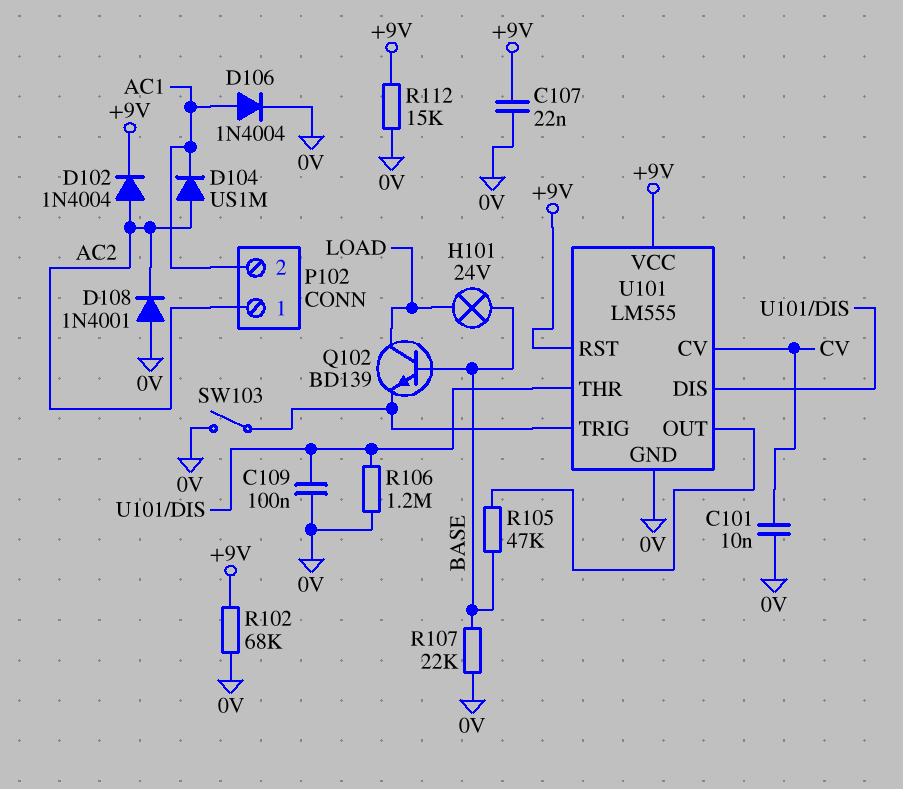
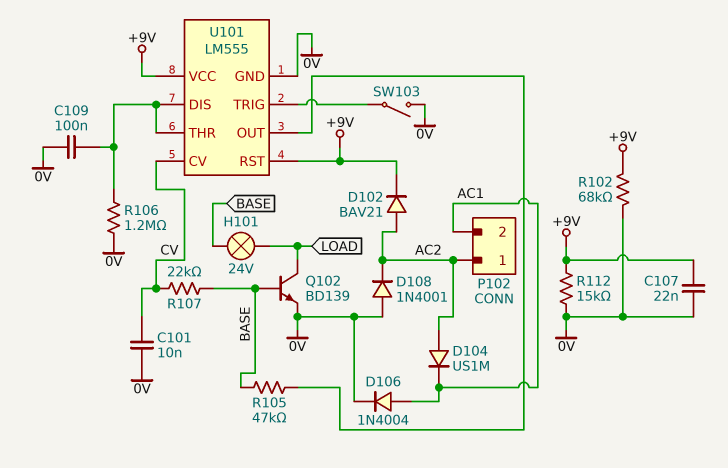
D102: diode 1N4004 (A AC2, K +9V) -> diode BAV21 (A AC2, K +9V)
Q102: NPN BD139 (B BASE, C LOAD, E U101/TRIG) -> NPN BD139 (B BASE, C LOAD, E 0V)
R107: 22k (0V, BASE) -> 22k (BASE, CV)

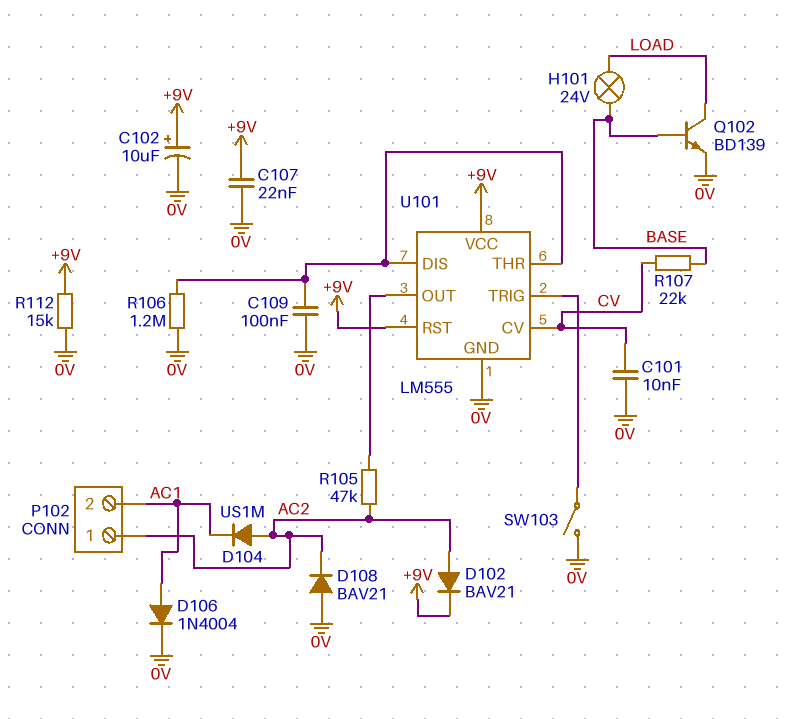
C102: none -> 10uF (plus +9V, minus 0V)
D108: diode 1N4001 (A 0V, K AC2) -> diode BAV21 (A 0V, K AC2)
R102: 68k (+9V, 0V) -> none
R105: 47k (BASE, U101/OUT) -> 47k (AC2, U101/OUT)

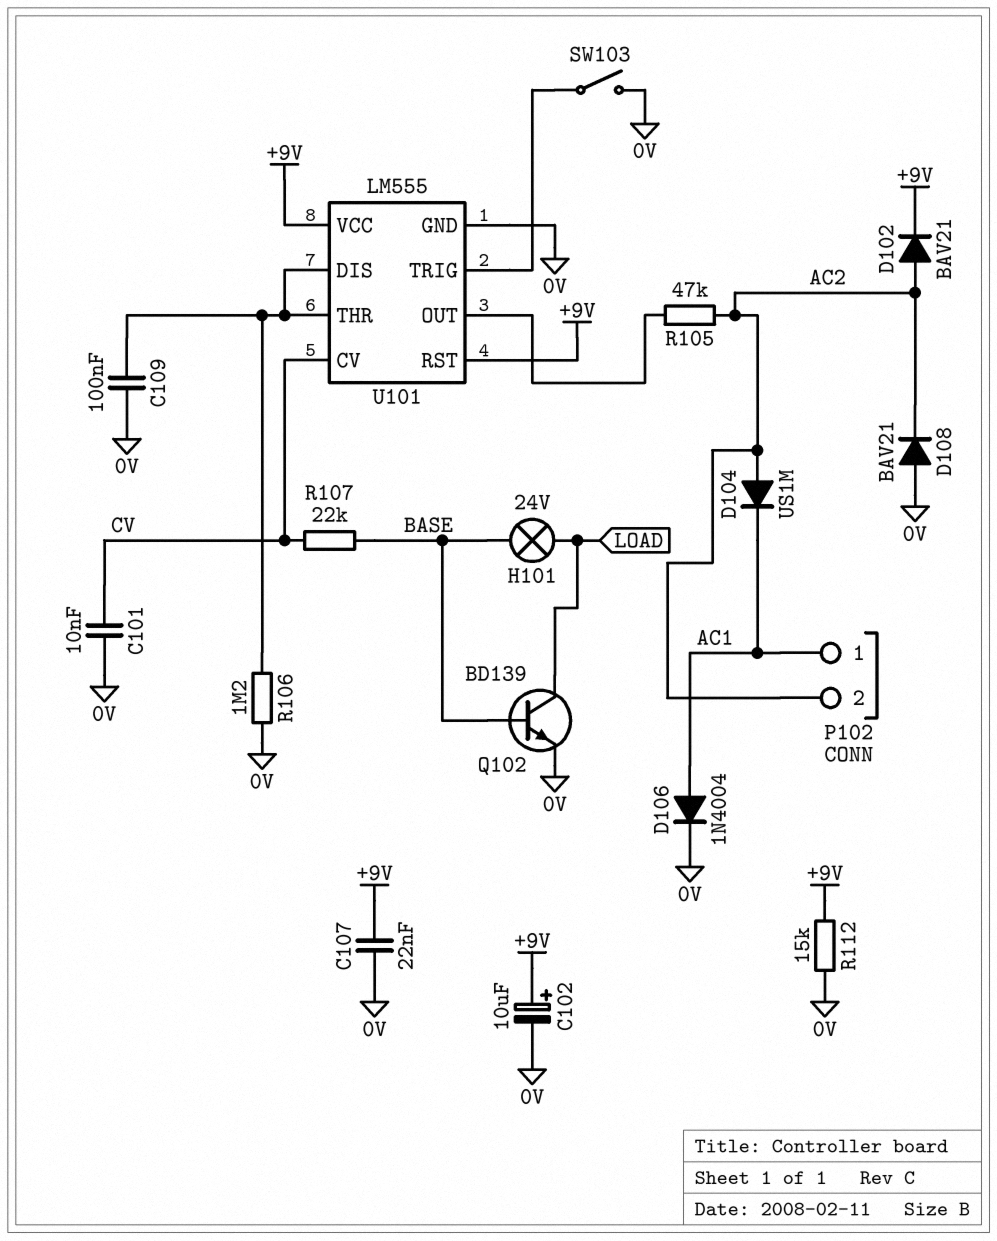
P102 pin 1: AC2 -> AC1
P102 pin 2: AC1 -> AC2

